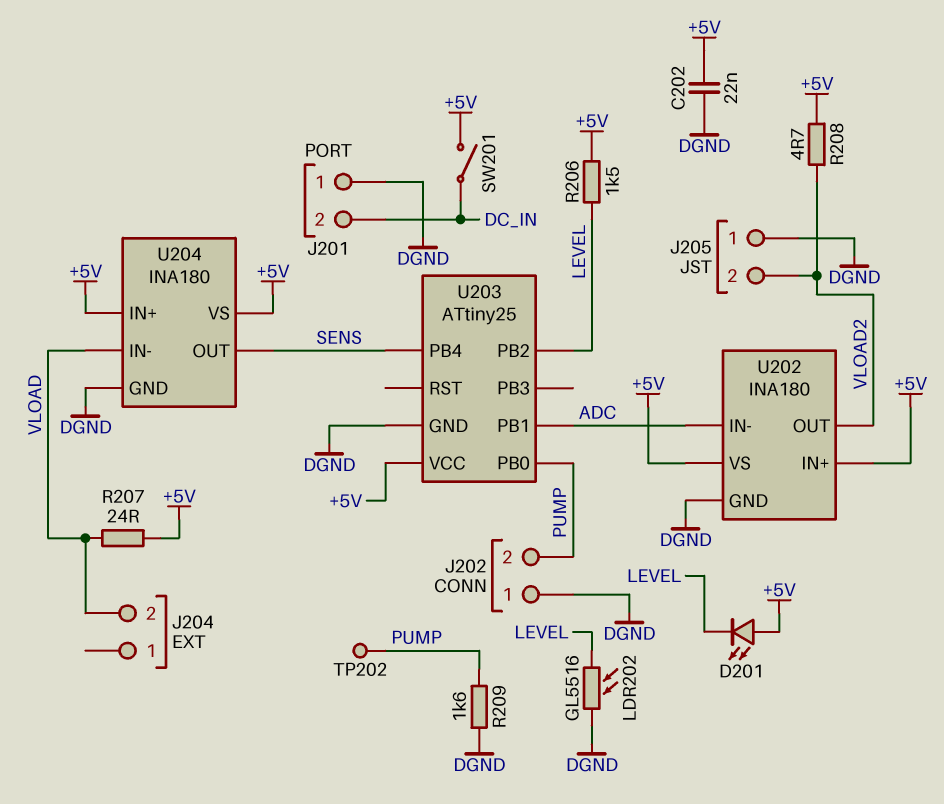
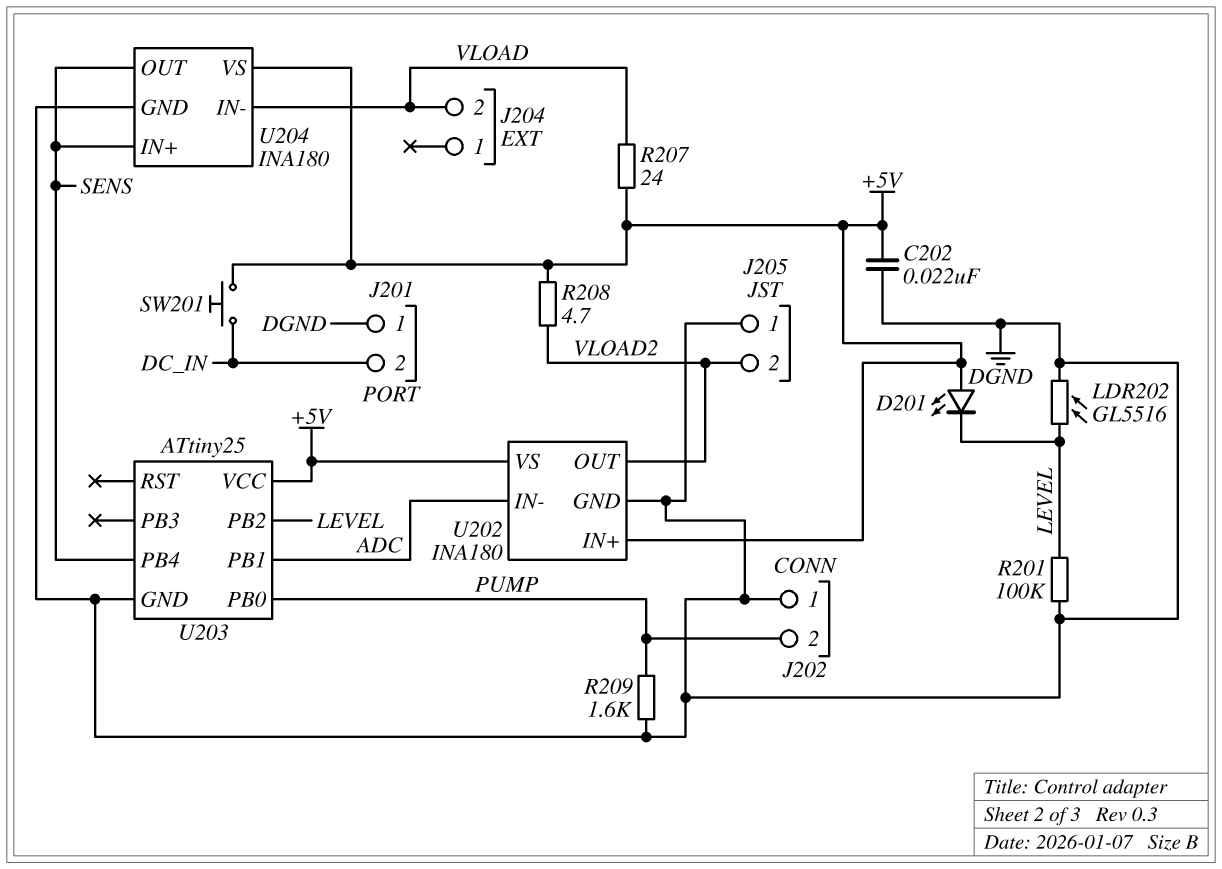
R201: none -> 100k (DGND, LEVEL)
R206: 1.5k (+5V, LEVEL) -> none
SW201: switch (+5V, DC_IN) -> button (+5V, DC_IN)
TP202: test point (PUMP) -> none
U204 pin IN+: +5V -> SENS

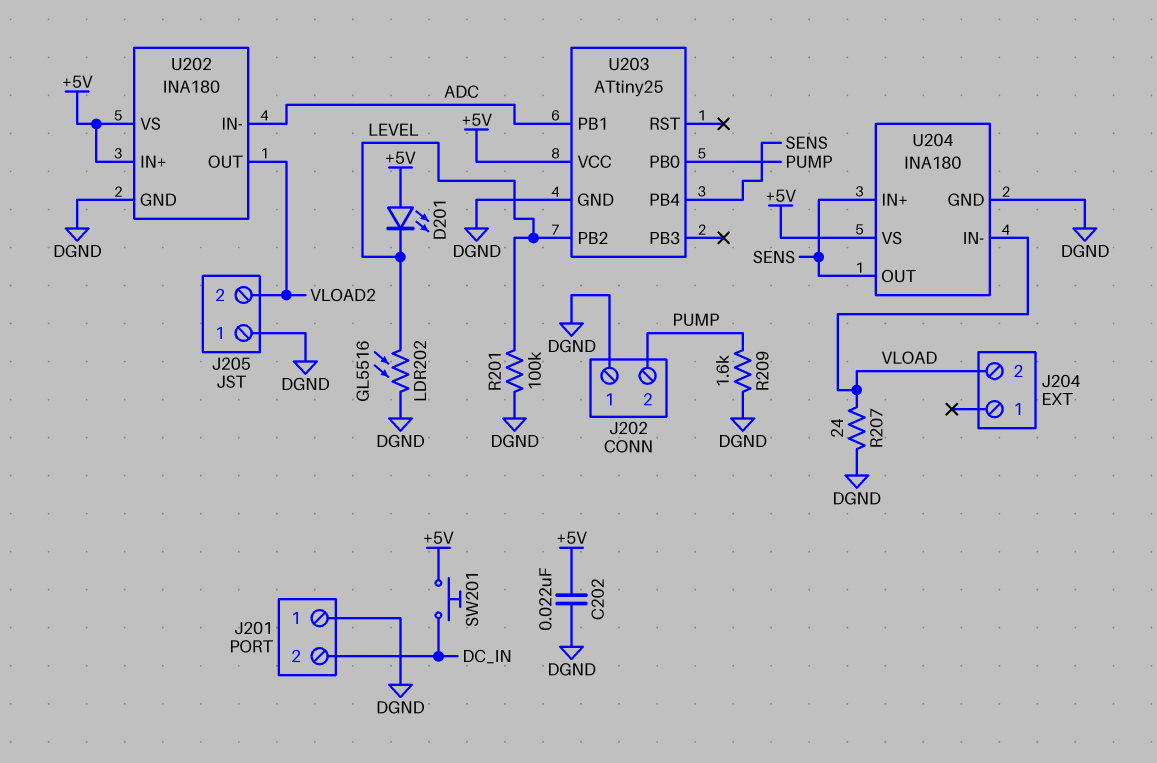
R207: 24 (+5V, VLOAD) -> 24 (DGND, VLOAD)
R208: 4.7 (+5V, VLOAD2) -> none

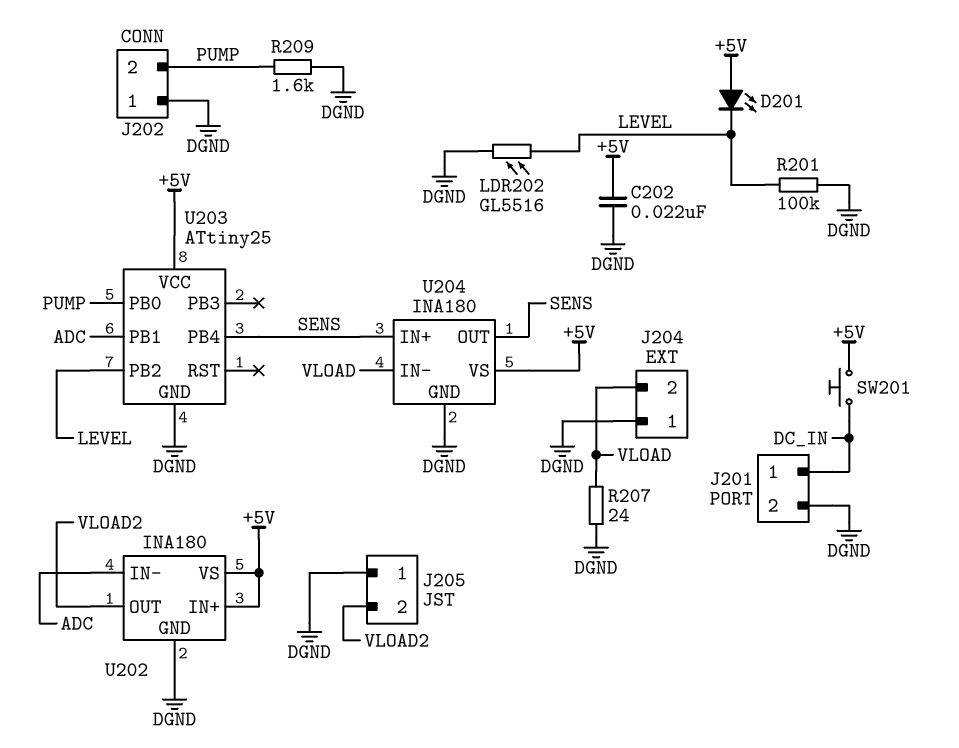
J201 pin 1: DGND -> DC_IN
J201 pin 2: DC_IN -> DGND
J204 pin 1: none -> DGND

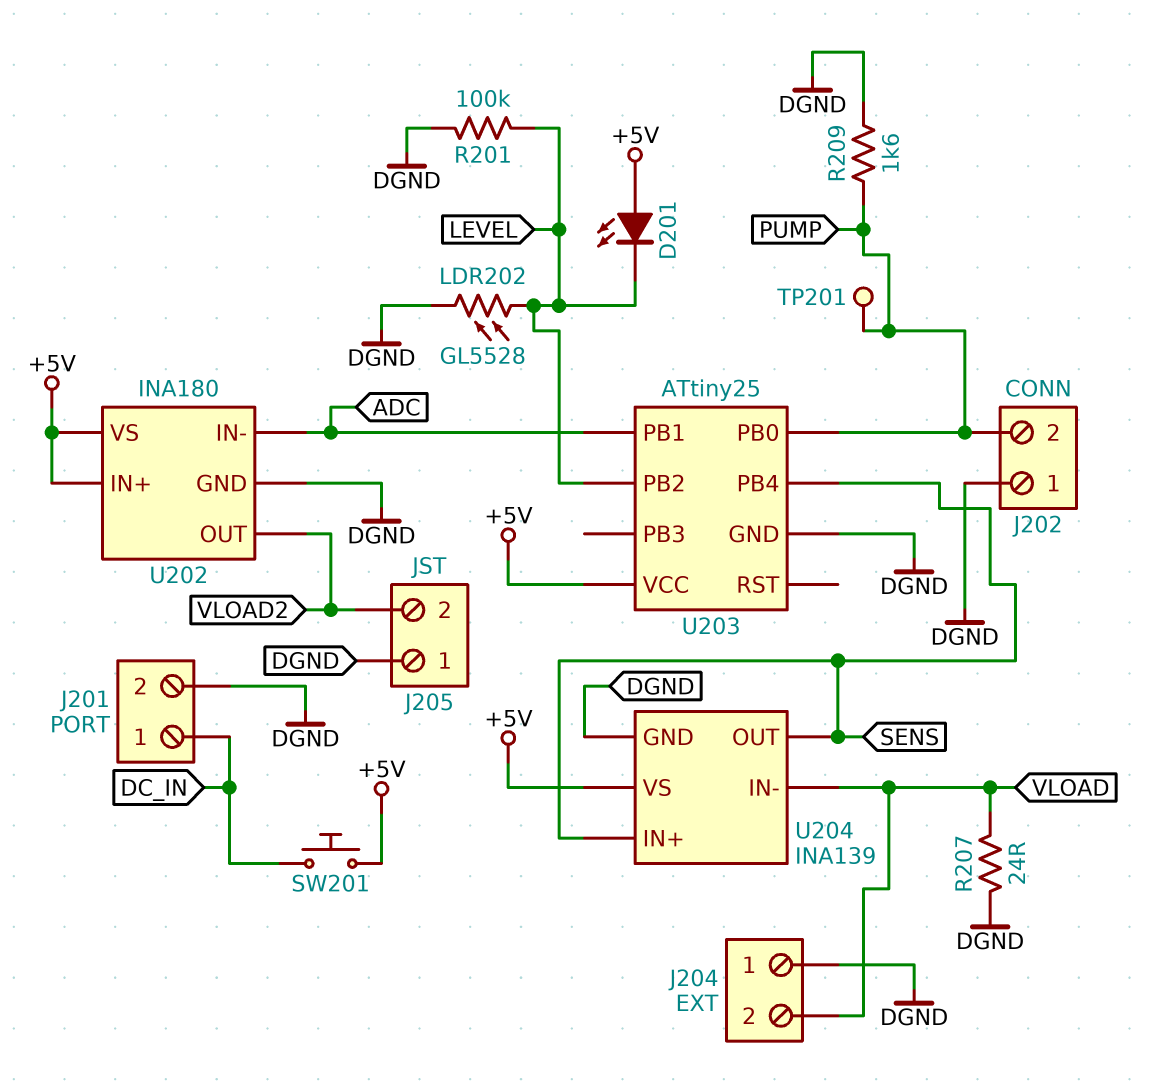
C202: 22nF (+5V, DGND) -> none
LDR202: GL5516 (DGND, LEVEL) -> GL5528 (DGND, LEVEL)
TP201: none -> test point (PUMP)
U204: INA180 -> INA139

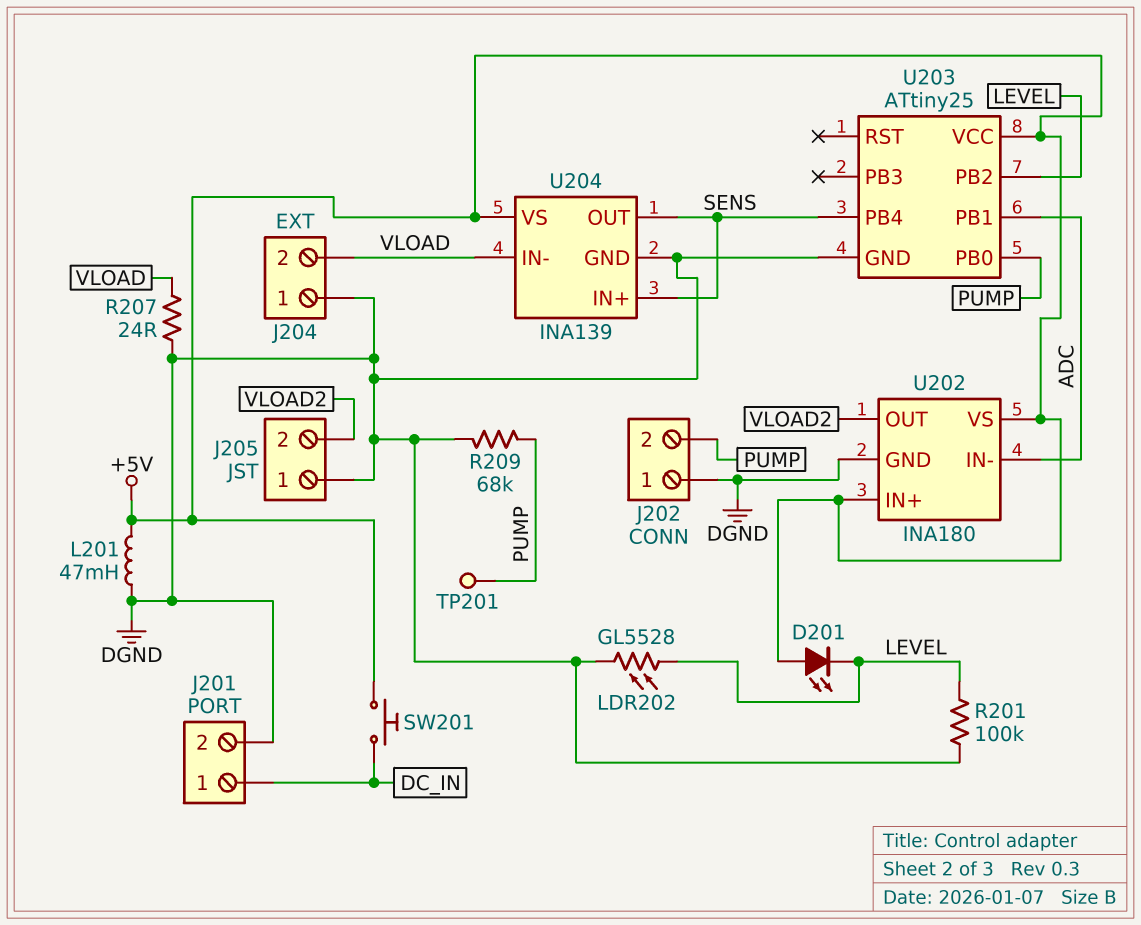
L201: none -> 47mH (+5V, DGND)
R209: 1.6k (DGND, PUMP) -> 68k (DGND, PUMP)

